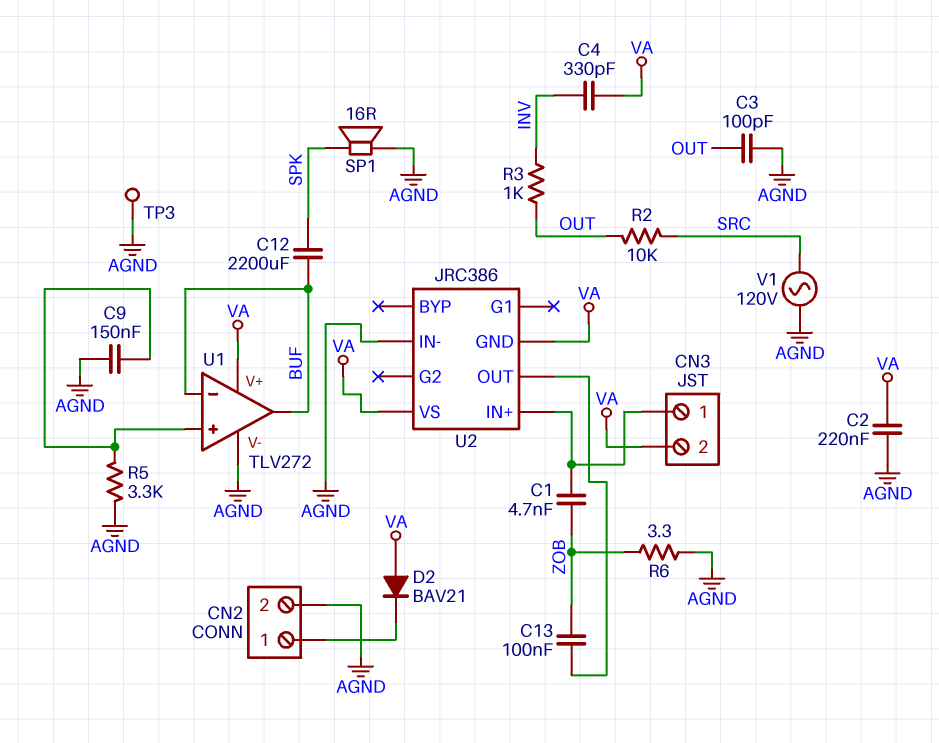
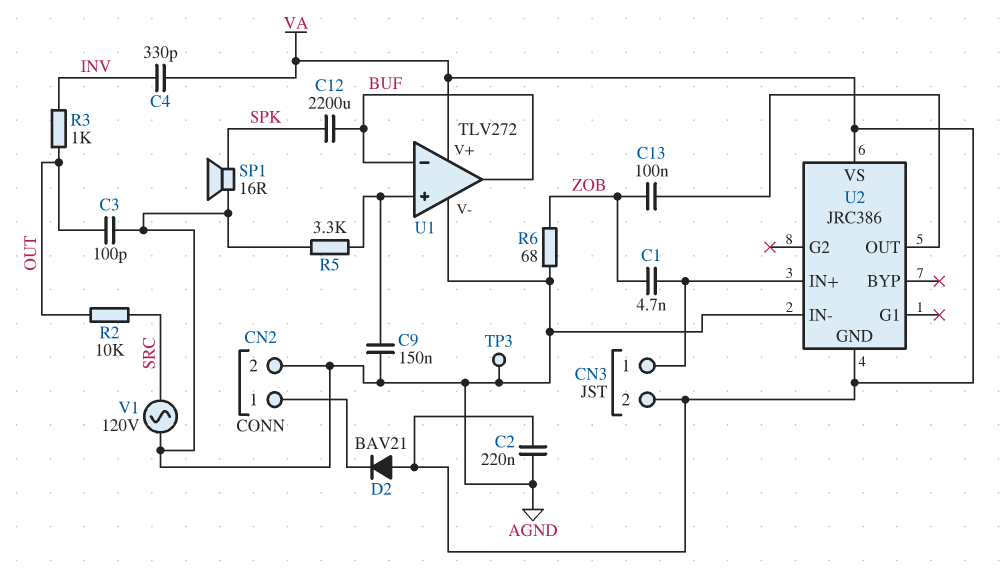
R6: 3.3 (AGND, ZOB) -> 68 (AGND, ZOB)

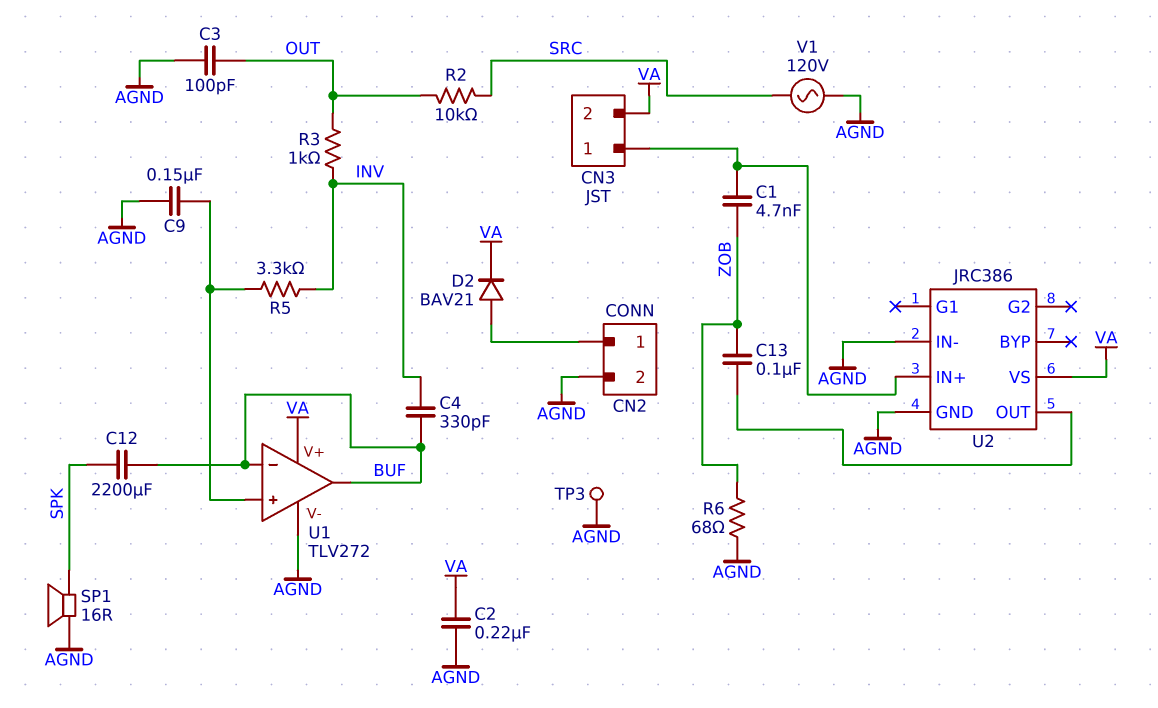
C4: 330pF (INV, VA) -> 330pF (BUF, INV)
D2: diode BAV21 (A VA, K CN2/1) -> diode BAV21 (A CN2/1, K VA)
R5: 3.3k (AGND, U1/in+) -> 3.3k (INV, U1/in+)
U2 pin GND: VA -> AGND

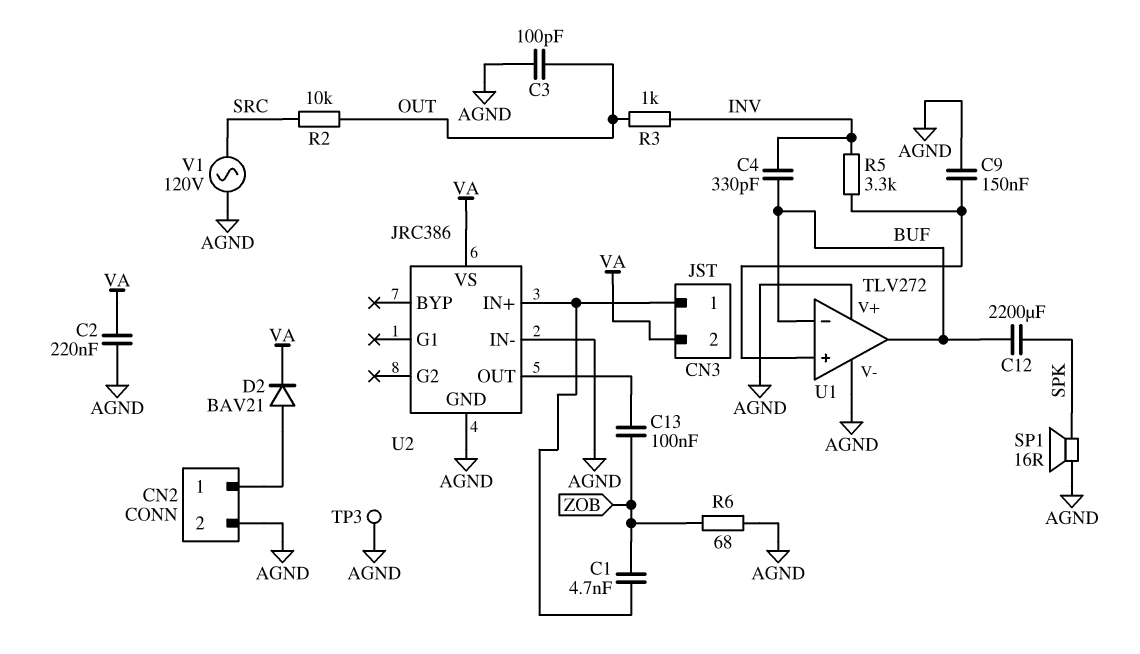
U1 pin V+: VA -> AGND

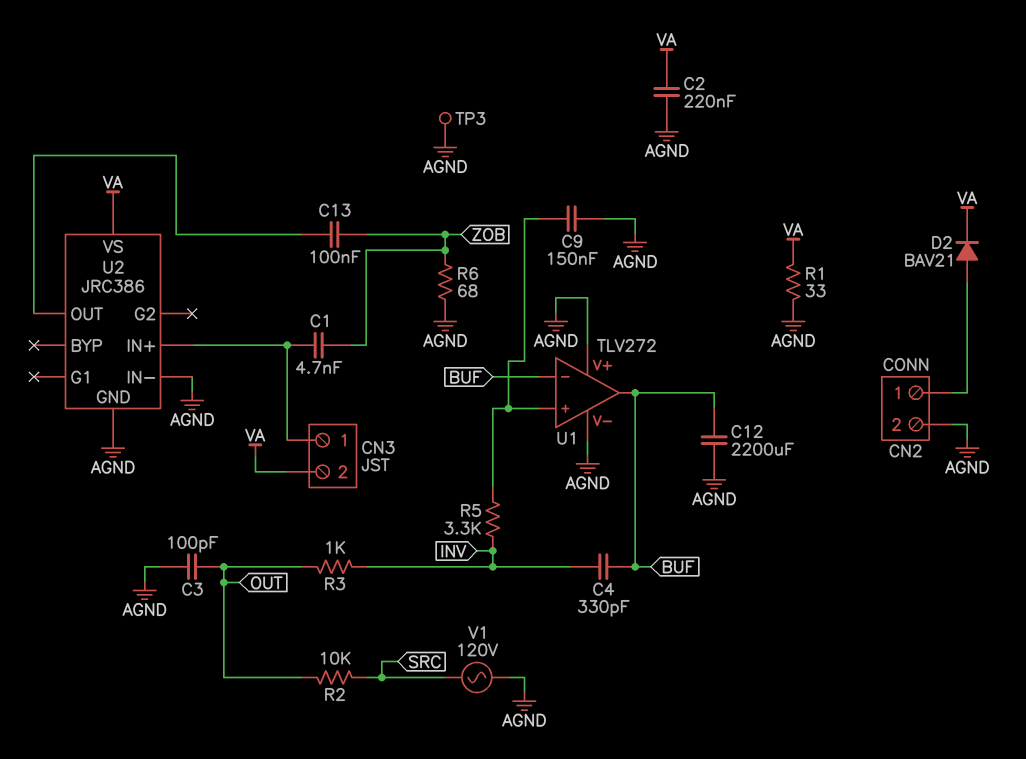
C12: 2200uF (BUF, SPK) -> 2200uF (AGND, BUF)
R1: none -> 33 (AGND, VA)
SP1: speaker 16R (AGND, SPK) -> none

